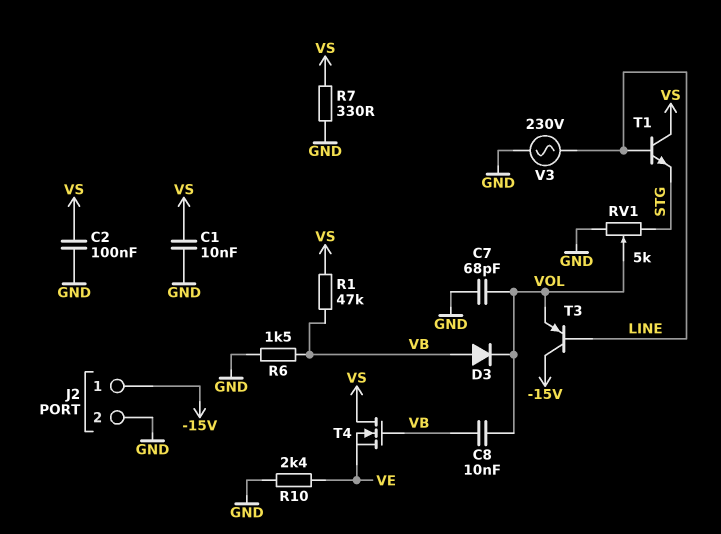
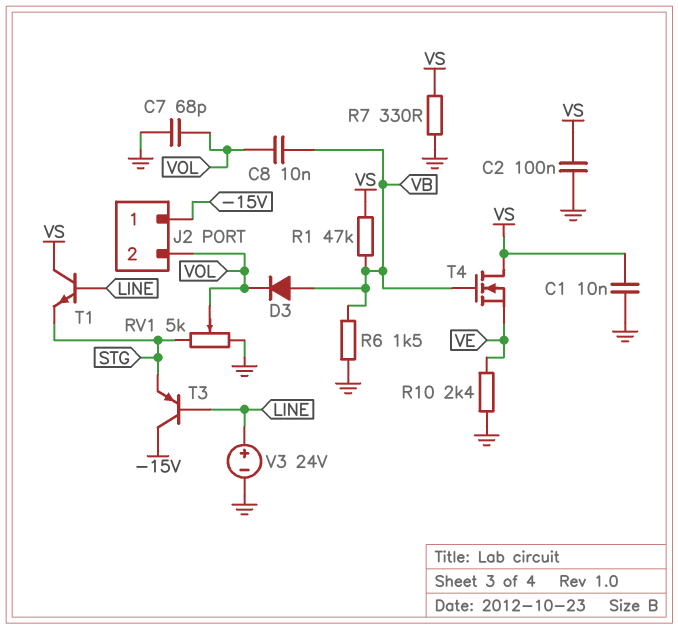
J2 pin 2: GND -> VOL
T3: PNP (B LINE, C -15V, E VOL) -> PNP (B LINE, C -15V, E STG)
V3: AC 230V (GND, LINE) -> 24V (plus LINE, minus GND)

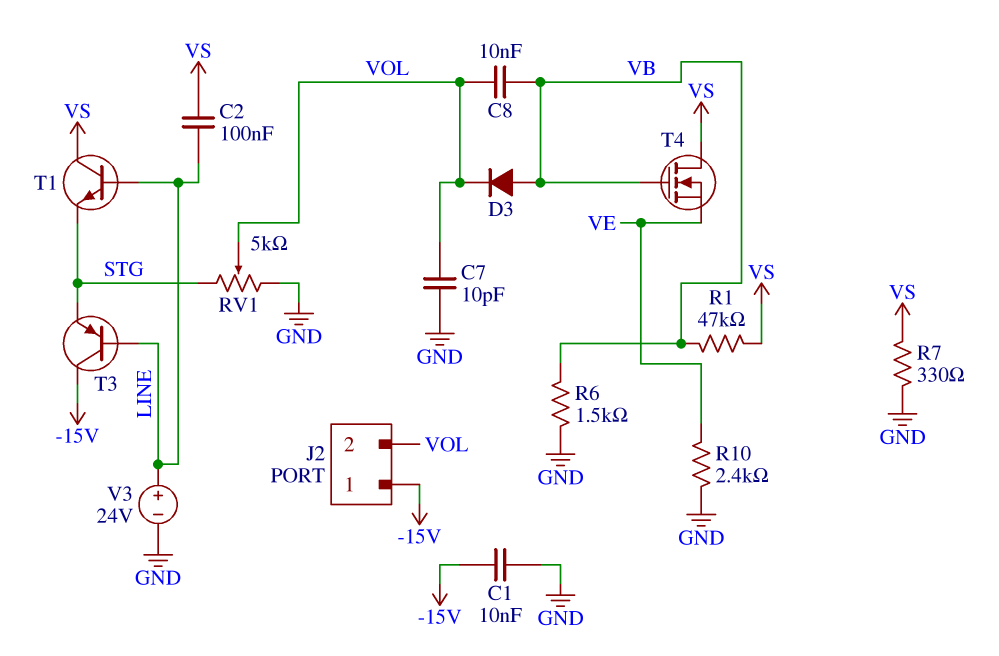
C1: 10nF (GND, VS) -> 10nF (-15V, GND)
C2: 100nF (GND, VS) -> 100nF (LINE, VS)
C7: 68pF (GND, VOL) -> 10pF (GND, VOL)

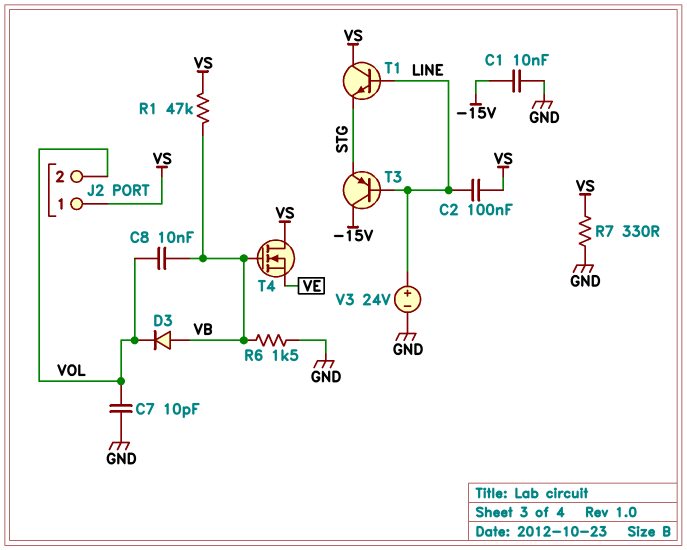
J2 pin 1: -15V -> VS
R10: 2.4k (GND, VE) -> none
RV1: 5k (GND, STG, wiper VOL) -> none

